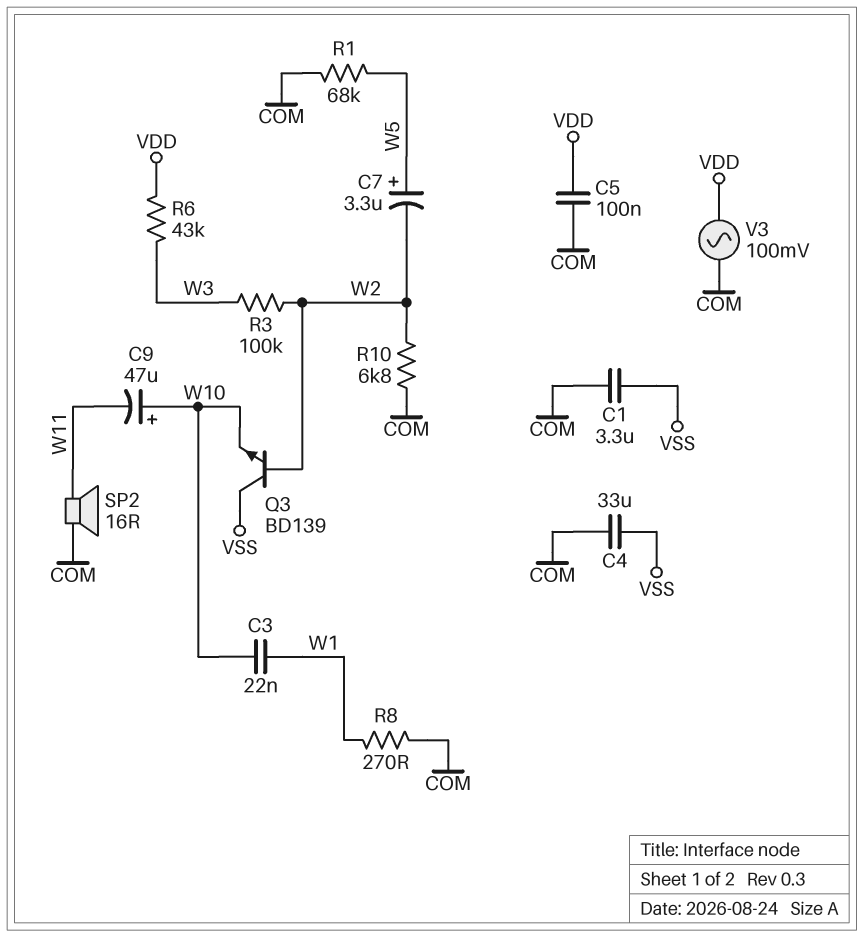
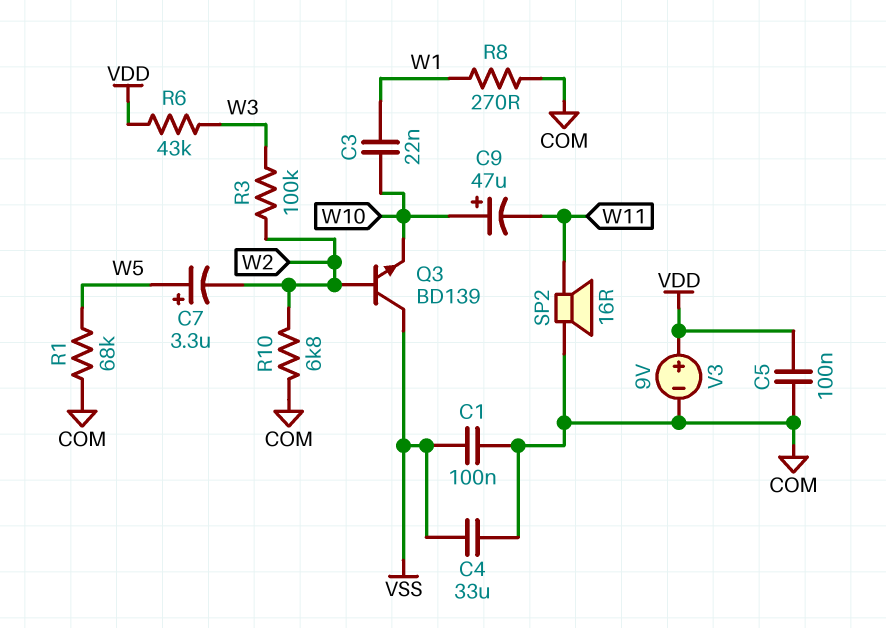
C1: 3.3uF (COM, VSS) -> 100nF (COM, VSS)
V3: AC 100mV (COM, VDD) -> 9V (plus VDD, minus COM)

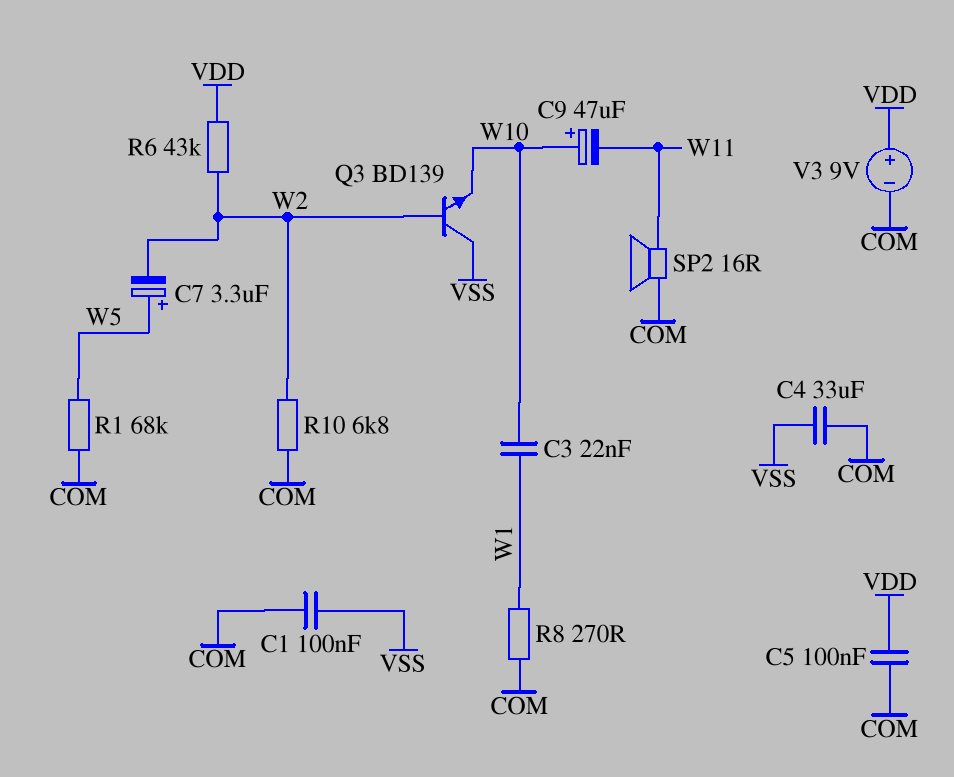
R3: 100k (W2, W3) -> none
R6: 43k (VDD, W3) -> 43k (VDD, W2)

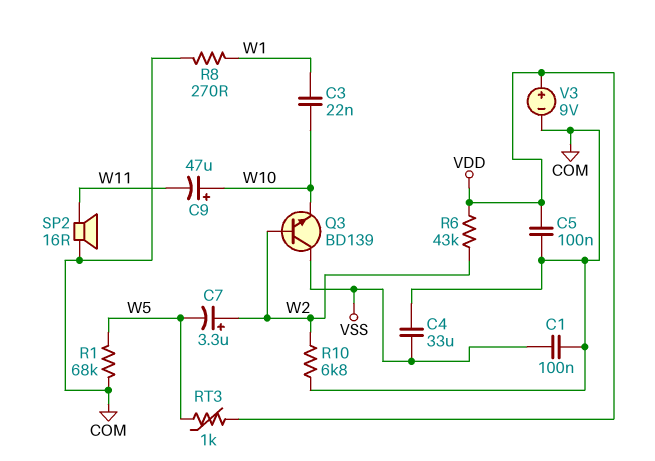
C7: 3.3uF (plus W5, minus W2) -> 3.3uF (plus W2, minus W5)
RT3: none -> 1k (VDD, W5)

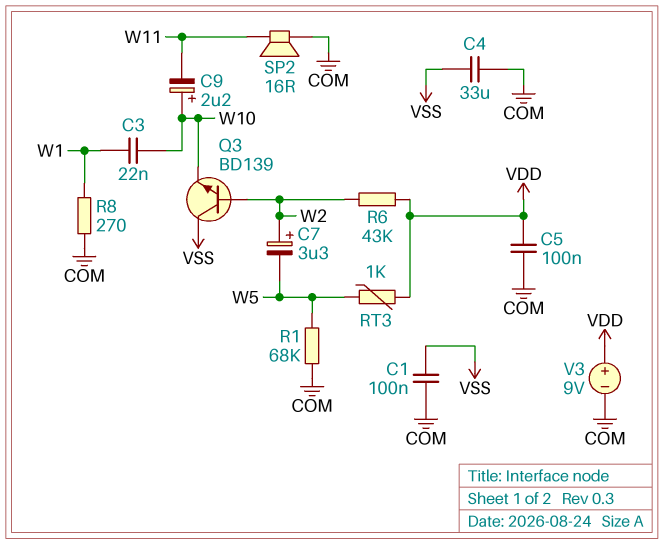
C9: 47uF (plus W10, minus W11) -> 2.2uF (plus W10, minus W11)
R10: 6.8k (COM, W2) -> none

